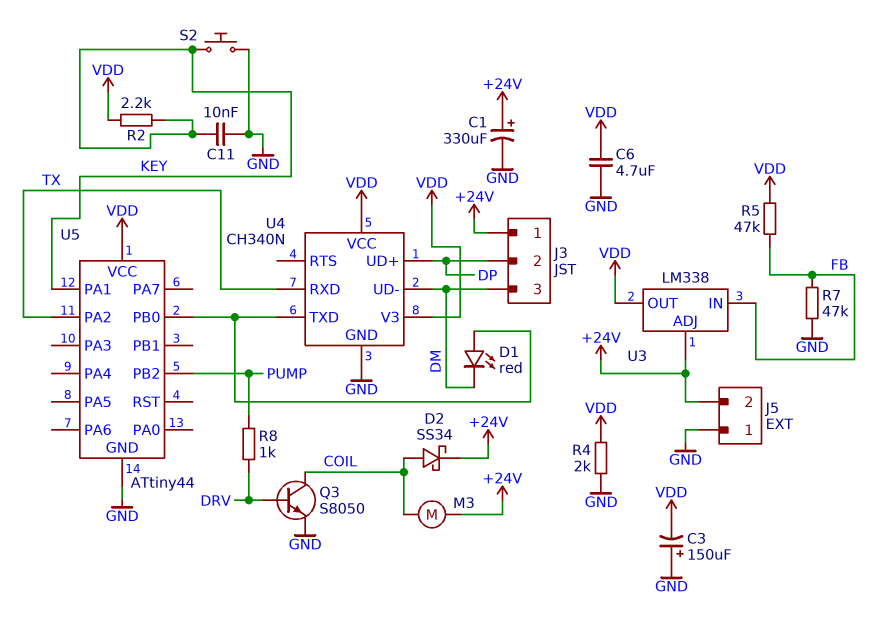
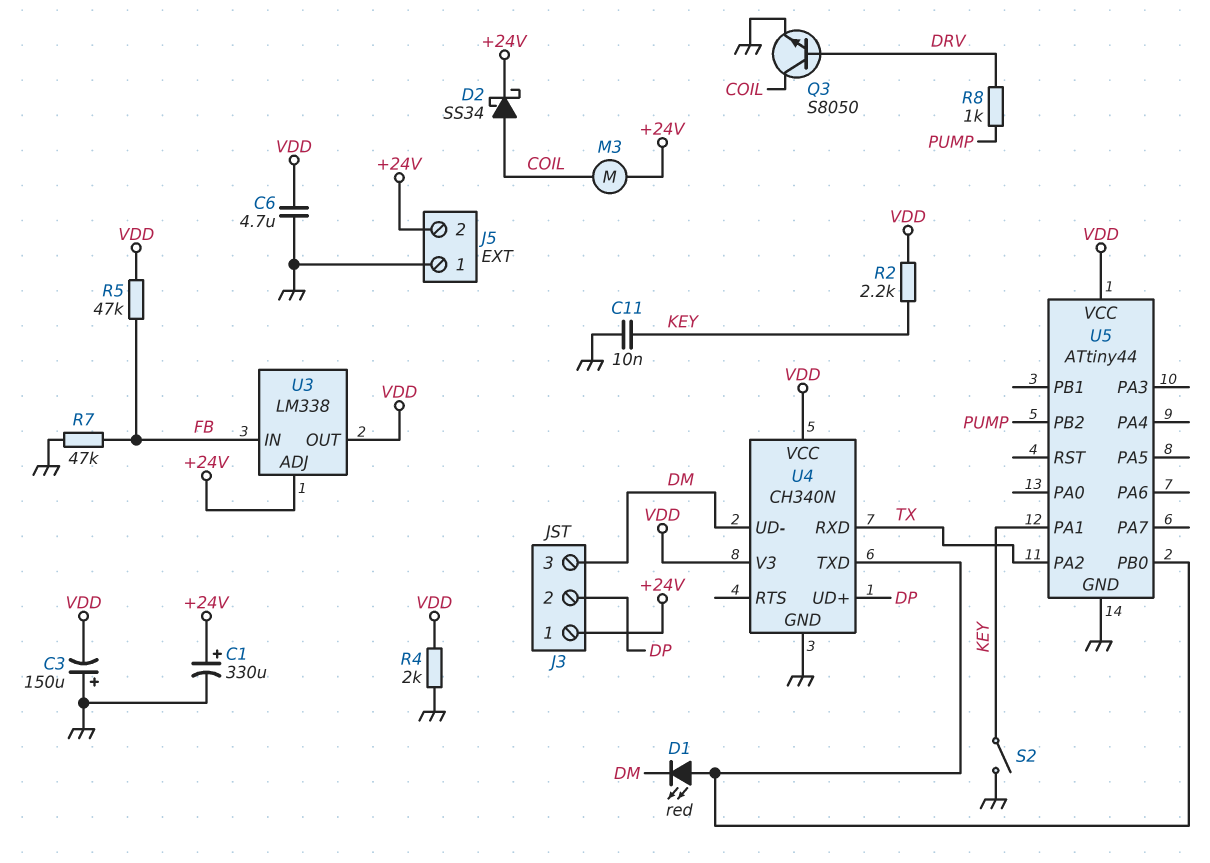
S2: button (GND, KEY) -> switch (GND, KEY)

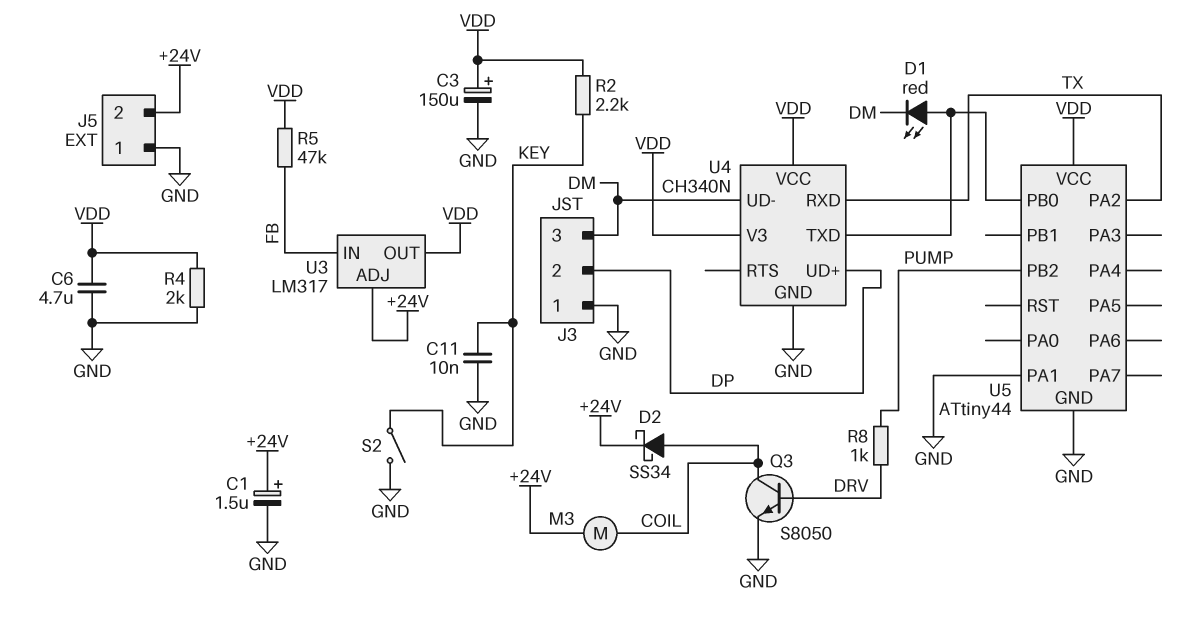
C1: 330uF (plus +24V, minus GND) -> 1.5uF (plus +24V, minus GND)
C3: 150uF (plus GND, minus VDD) -> 150uF (plus VDD, minus GND)
J3 pin 1: +24V -> GND
R7: 47k (FB, GND) -> none
U3: LM338 -> LM317
U5 pin PA1: KEY -> GND

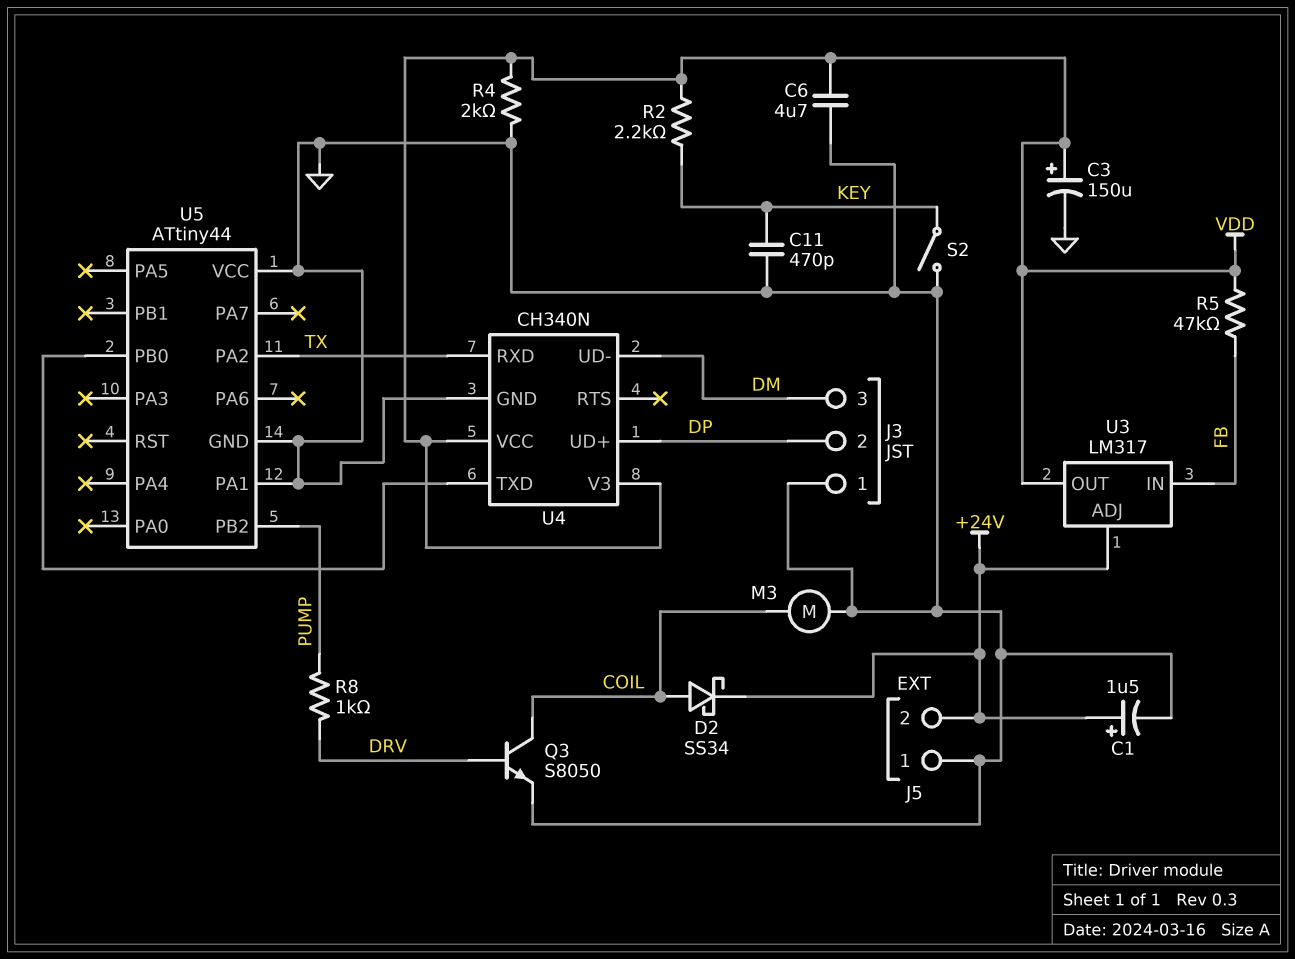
C11: 10nF (GND, KEY) -> 470pF (GND, KEY)
D1: LED red (A U4/TXD, K DM) -> none
M3: motor (+24V, COIL) -> motor (COIL, GND)
U5 pin VCC: VDD -> GND

